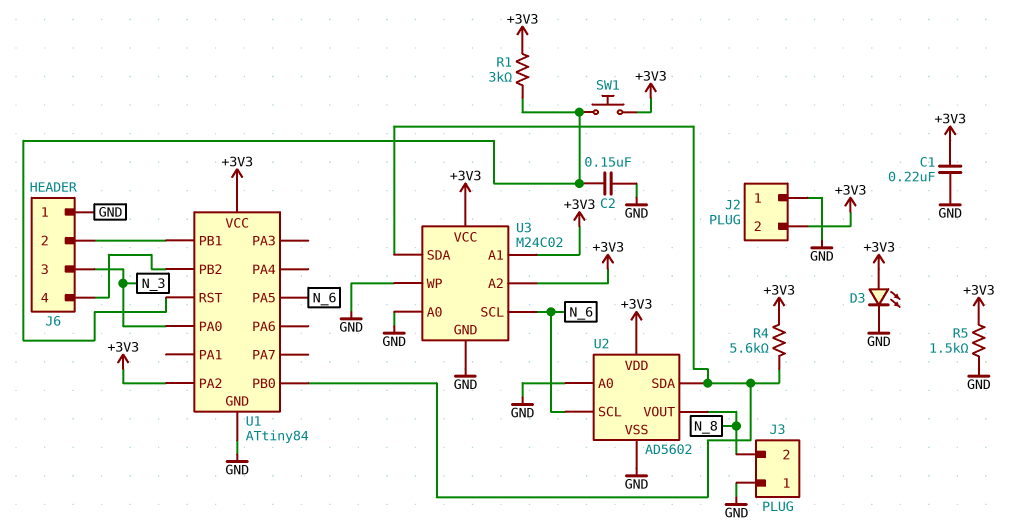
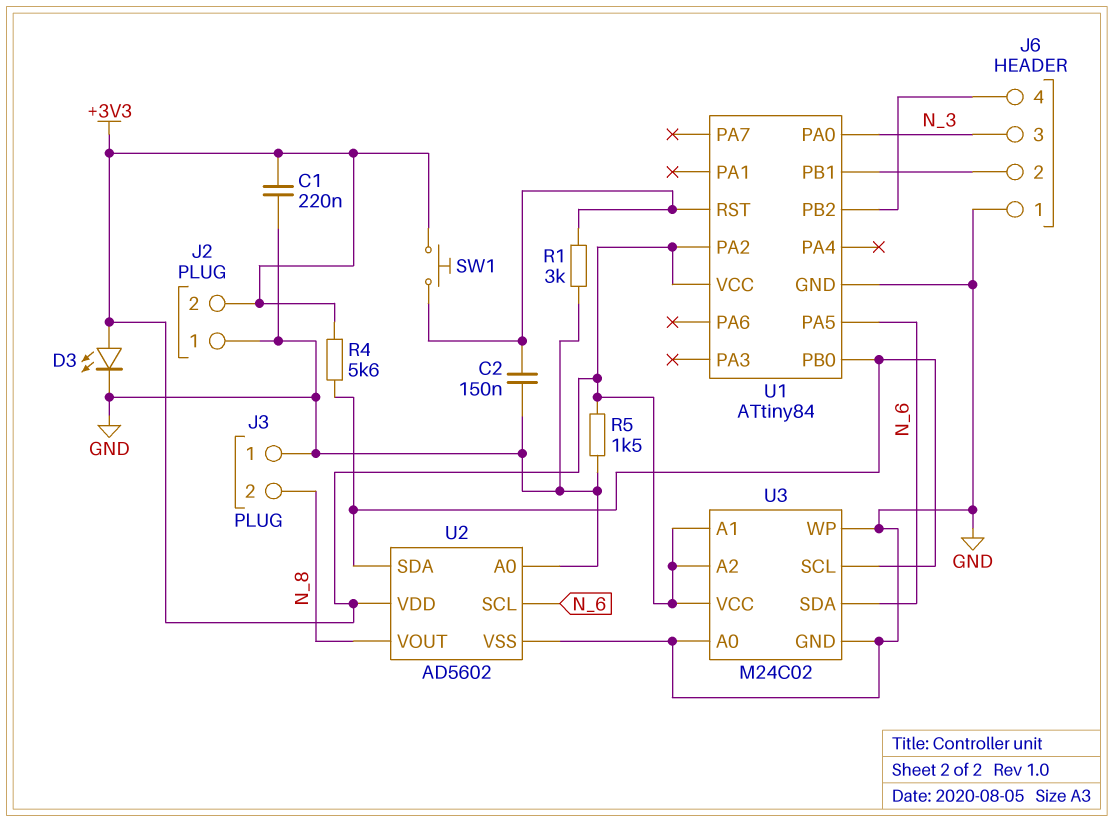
R1: 3k (+3V3, U1/RST) -> 3k (GND, U1/RST)
U3 pin SCL: N_6 -> U1/PB0
U3 pin SDA: U1/PB0 -> N_6

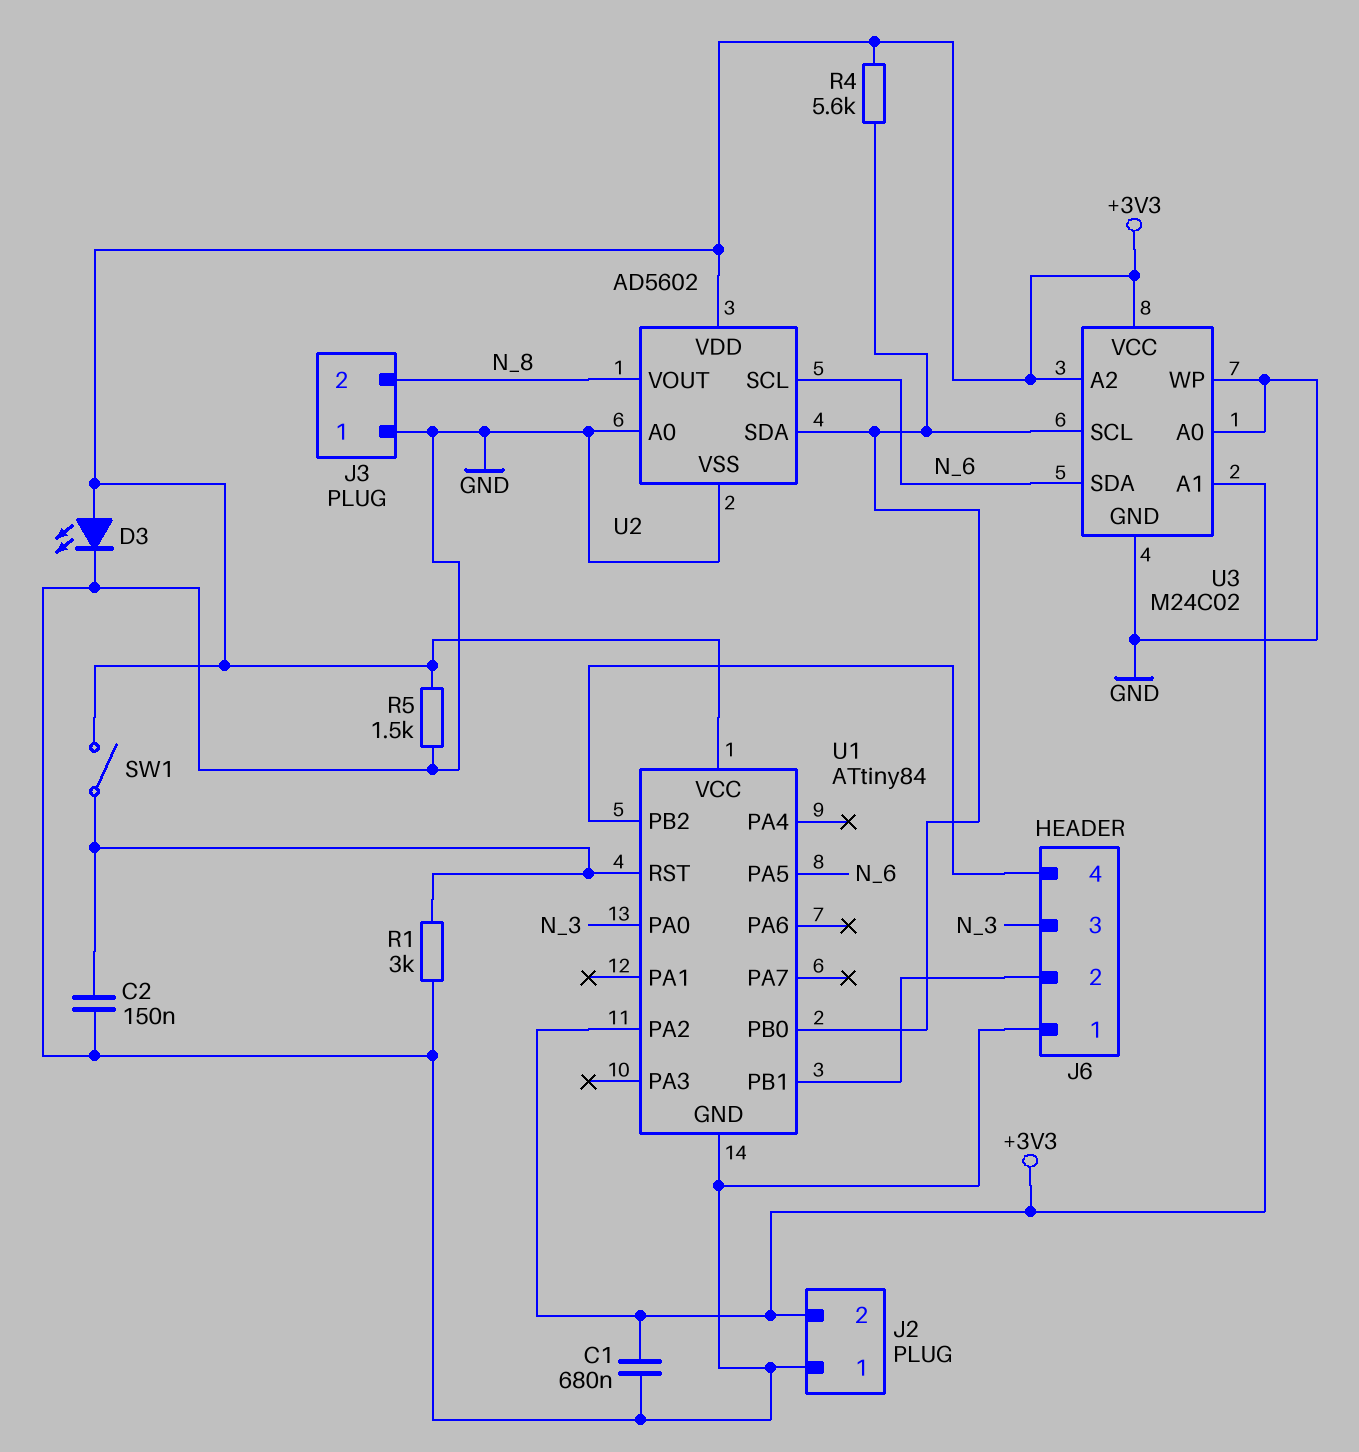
C1: 220nF (+3V3, GND) -> 680nF (+3V3, GND)
SW1: button (+3V3, U1/RST) -> switch (+3V3, U1/RST)

